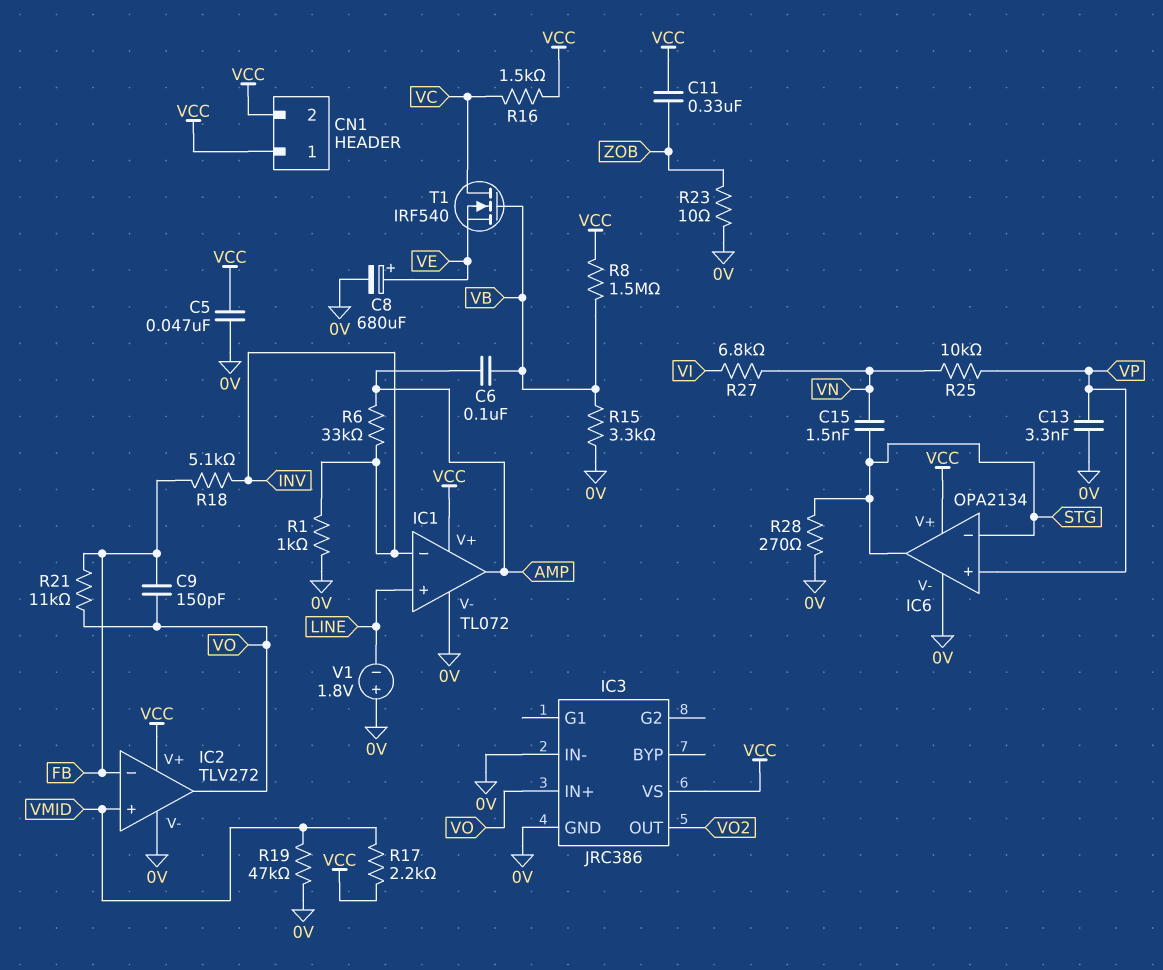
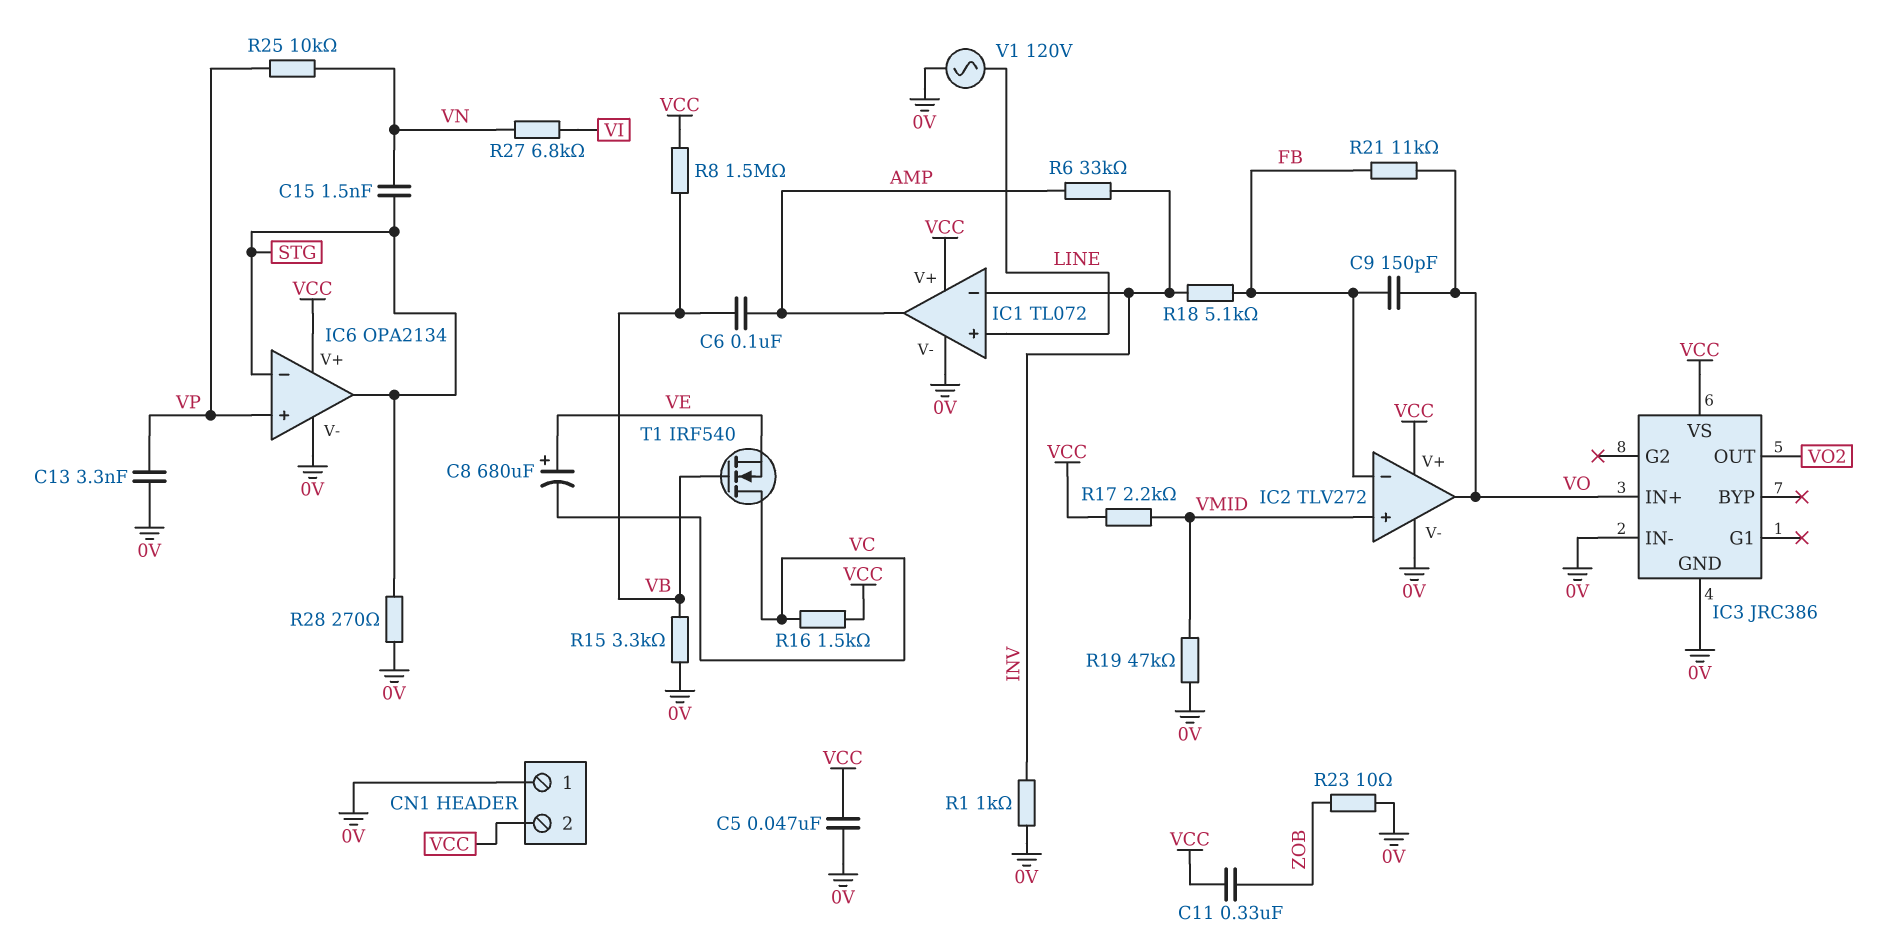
C8: 680uF (plus VE, minus 0V) -> 680uF (plus VE, minus VC)
CN1 pin 1: VCC -> 0V
V1: 1.8V (plus 0V, minus LINE) -> AC 120V (0V, LINE)

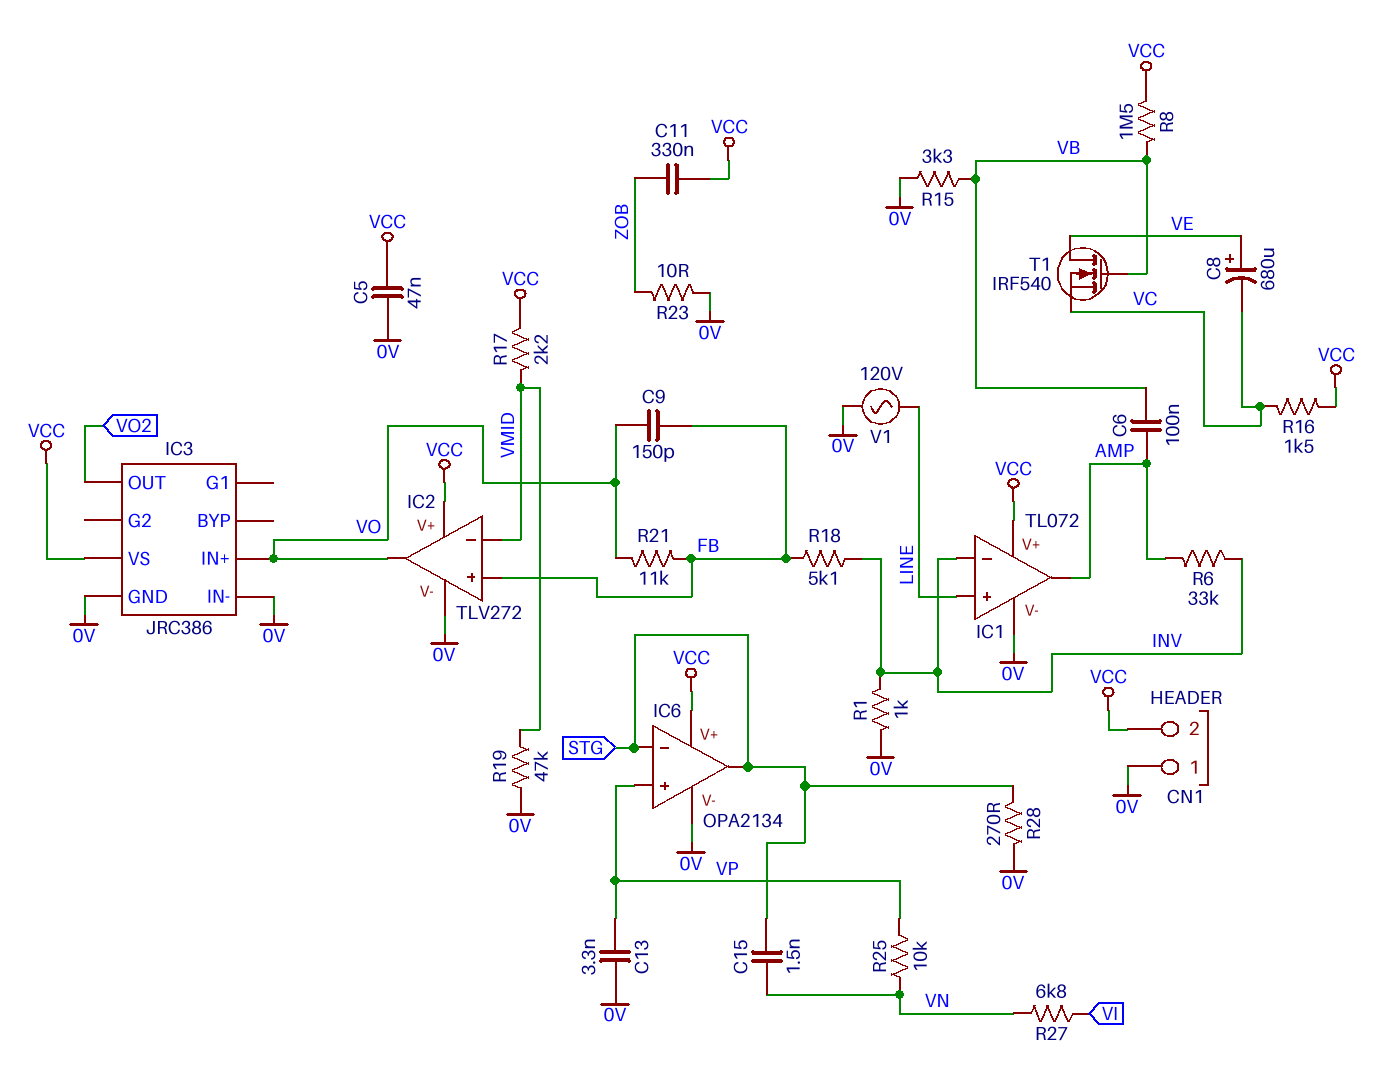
IC2 pin in+: VMID -> FB
IC2 pin in-: FB -> VMID
T1: NMOS IRF540 (G VB, D VC, S VE) -> NMOS IRF540 (G VB, D VE, S VC)

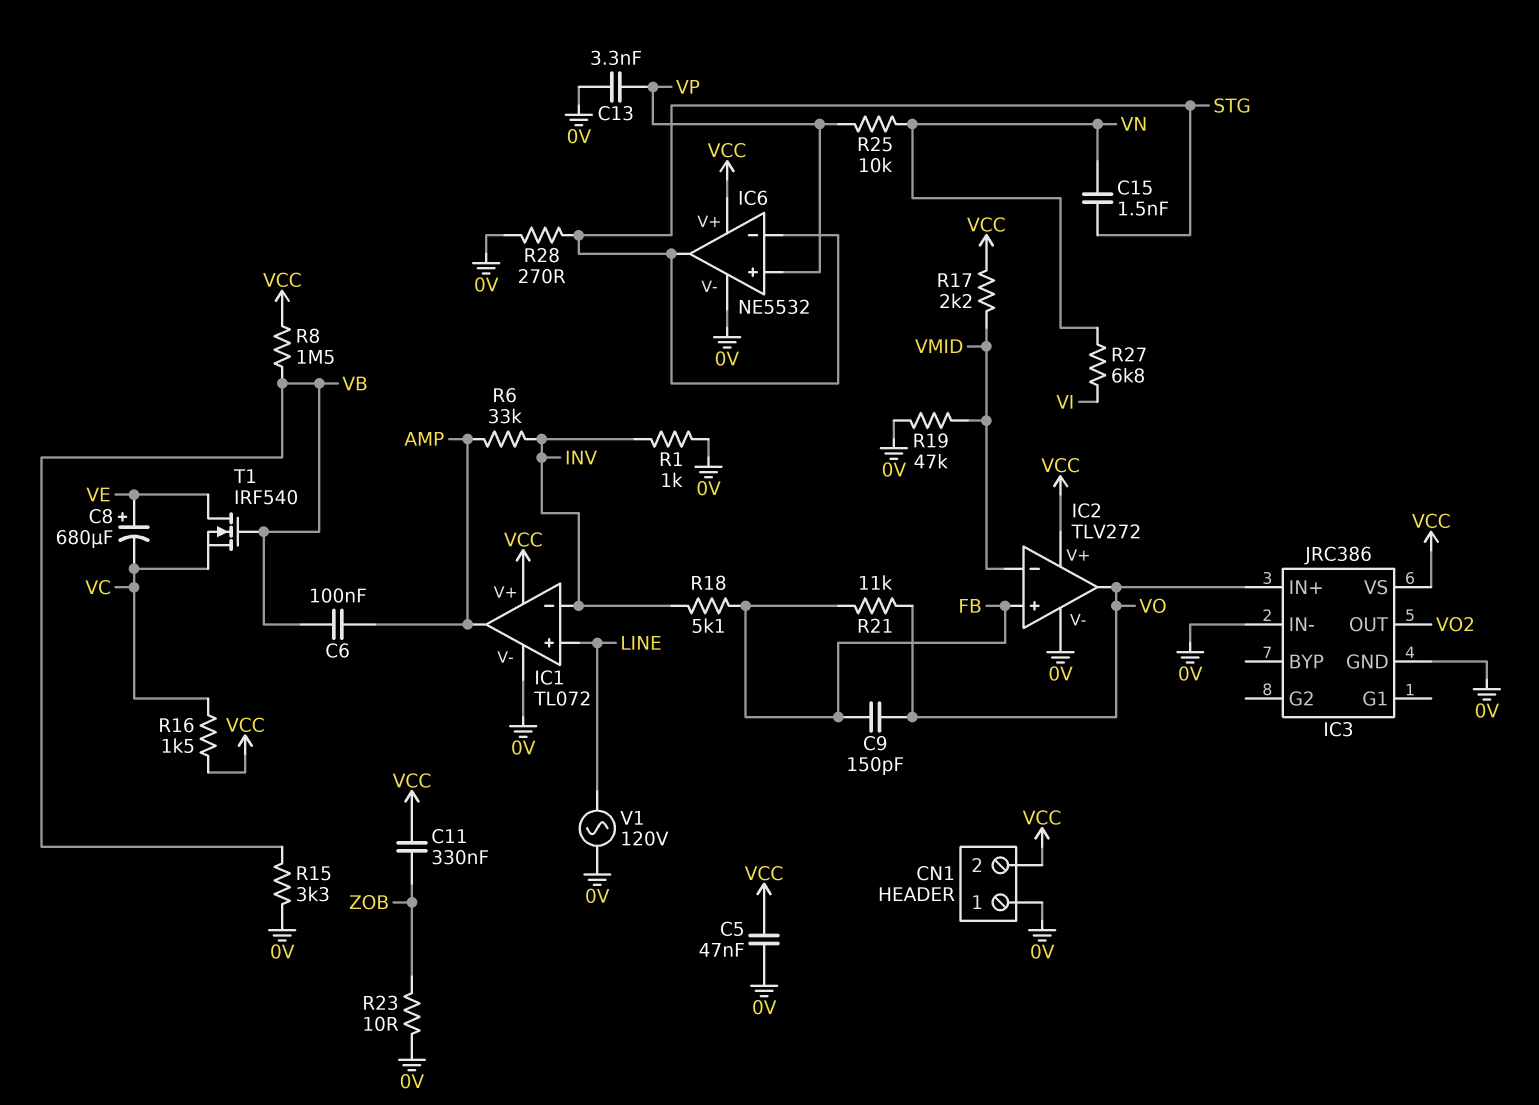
IC6: OPA2134 -> NE5532

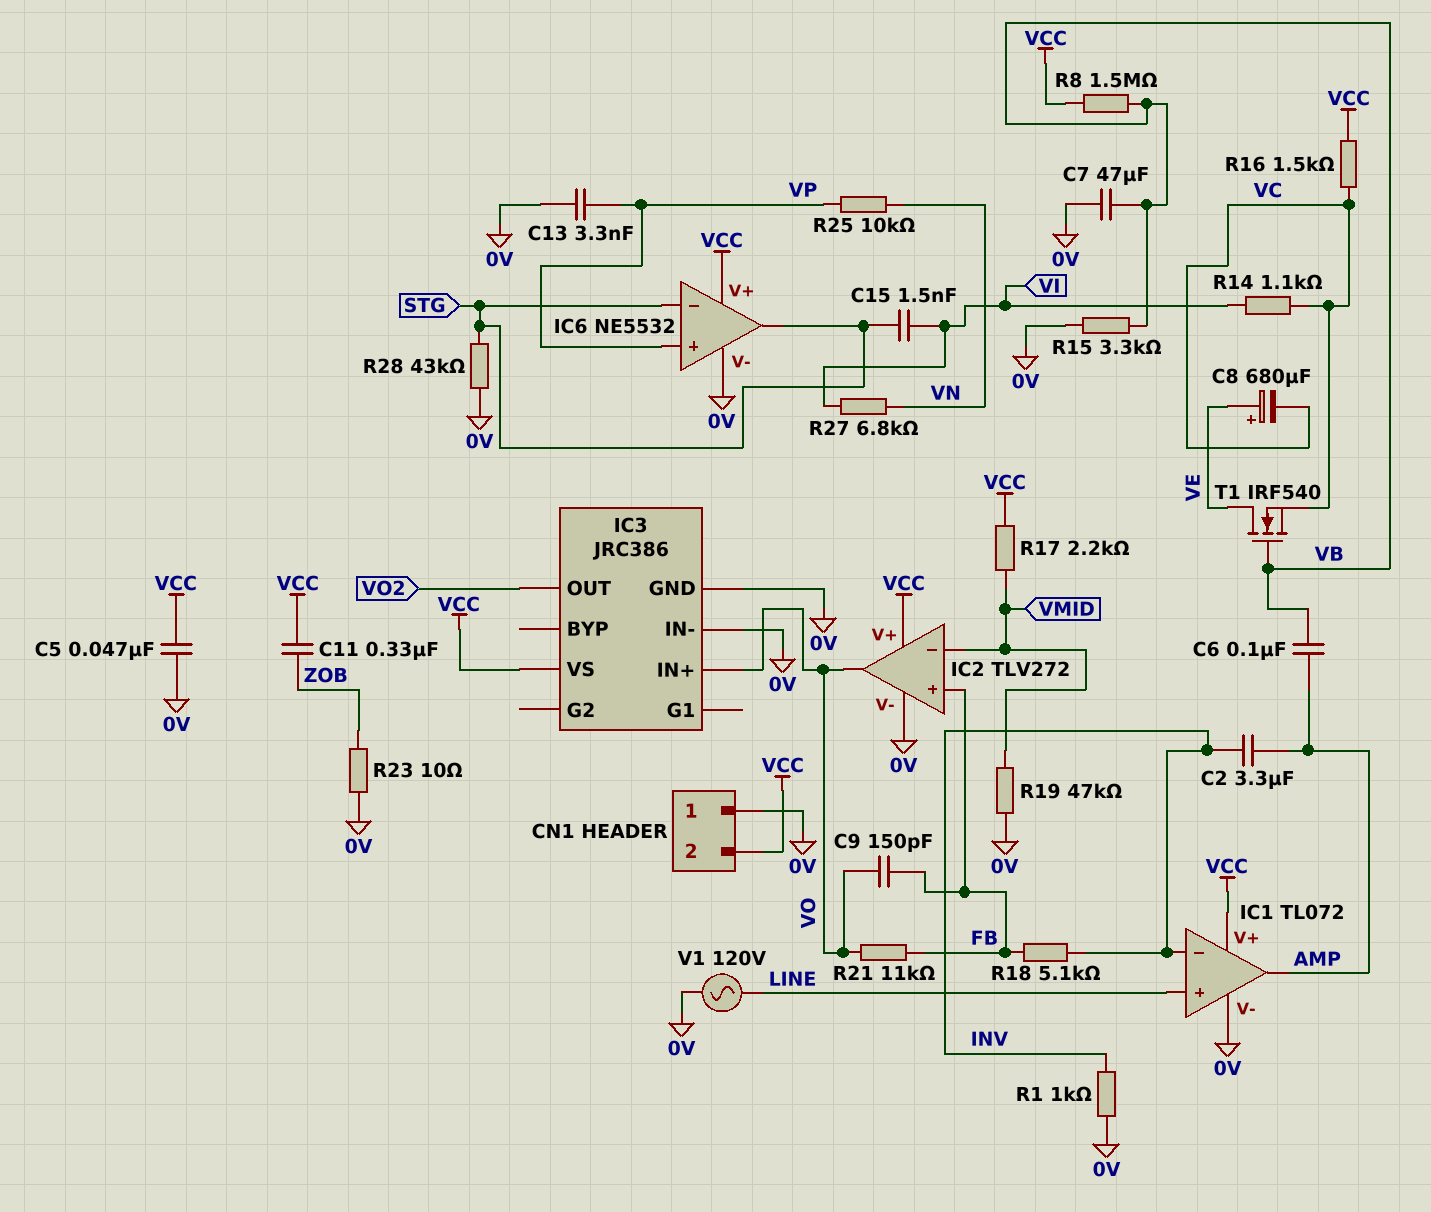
C2: none -> 3.3uF (AMP, INV)
C7: none -> 47uF (0V, VB)
C15: 1.5nF (STG, VN) -> 1.5nF (STG, VI)
R6: 33k (AMP, INV) -> none
R14: none -> 1.1k (VC, VI)
R28: 270 (0V, STG) -> 43k (0V, STG)

